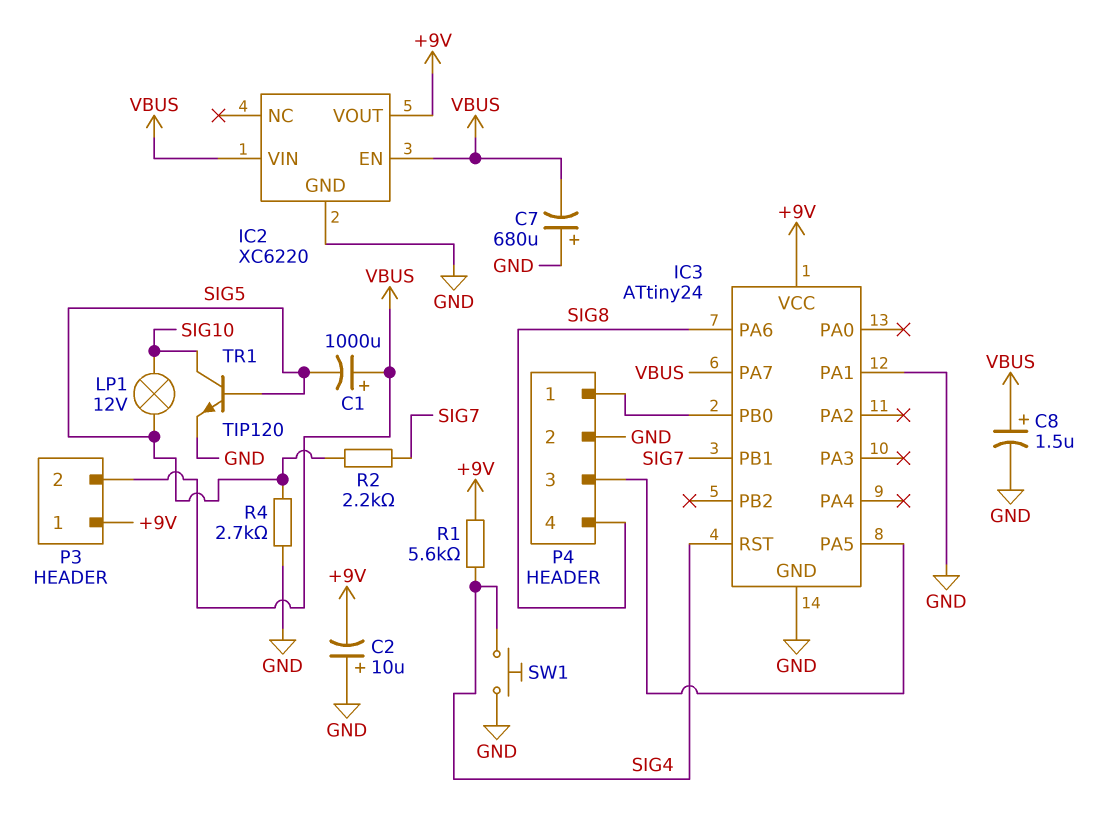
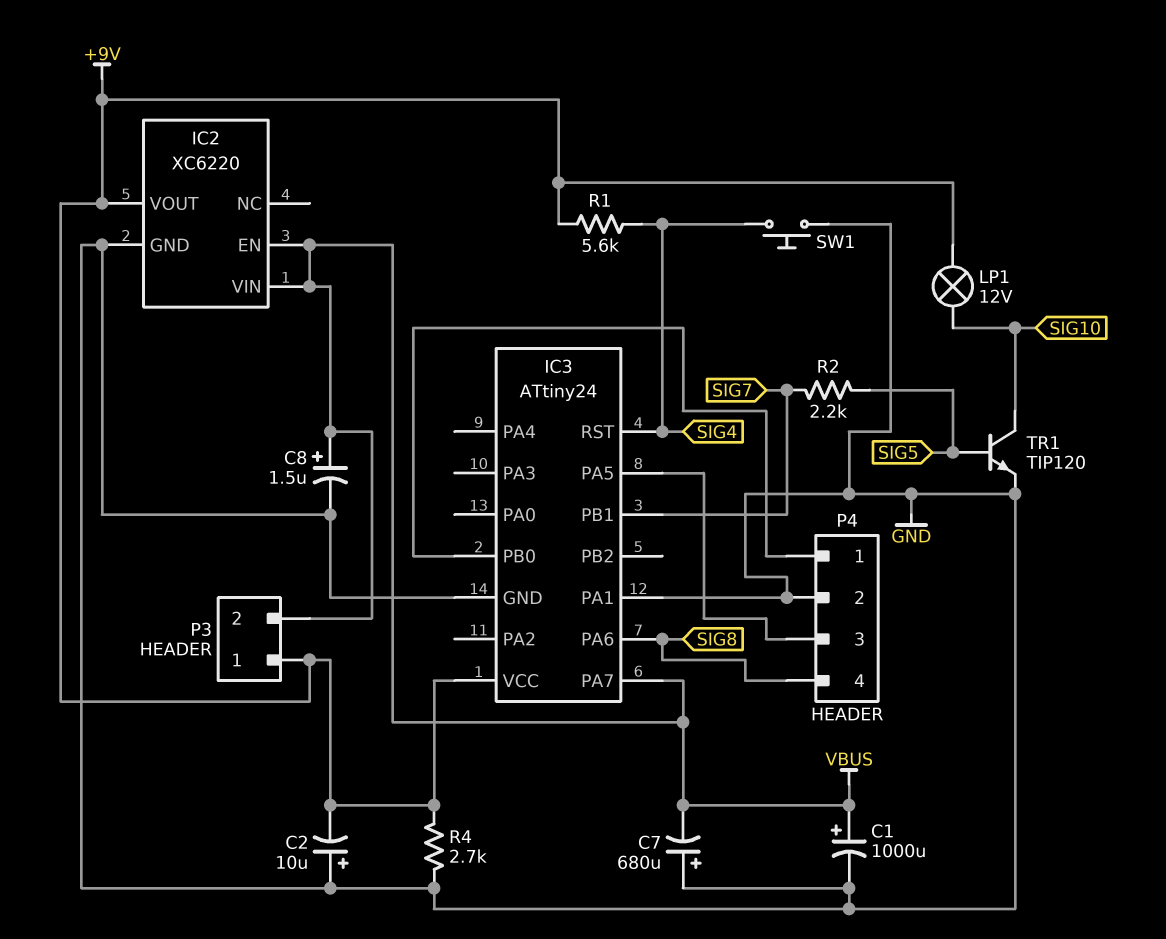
C1: 1000uF (plus VBUS, minus SIG5) -> 1000uF (plus VBUS, minus GND)
LP1: lamp 12V (SIG5, SIG10) -> lamp 12V (+9V, SIG10)
R4: 2.7k (GND, SIG5) -> 2.7k (+9V, GND)

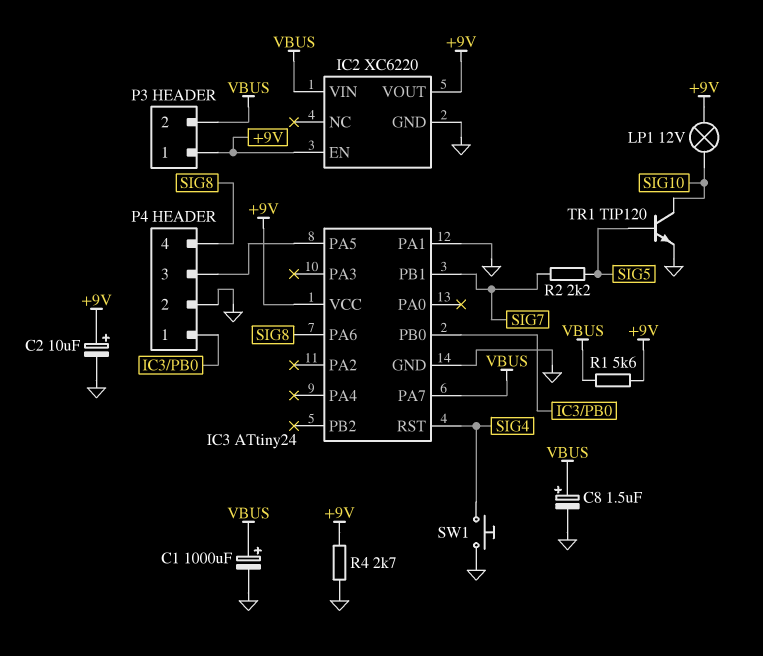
C2: 10uF (plus GND, minus +9V) -> 10uF (plus +9V, minus GND)
C7: 680uF (plus GND, minus VBUS) -> none
IC2 pin EN: VBUS -> +9V
R1: 5.6k (+9V, SIG4) -> 5.6k (+9V, VBUS)

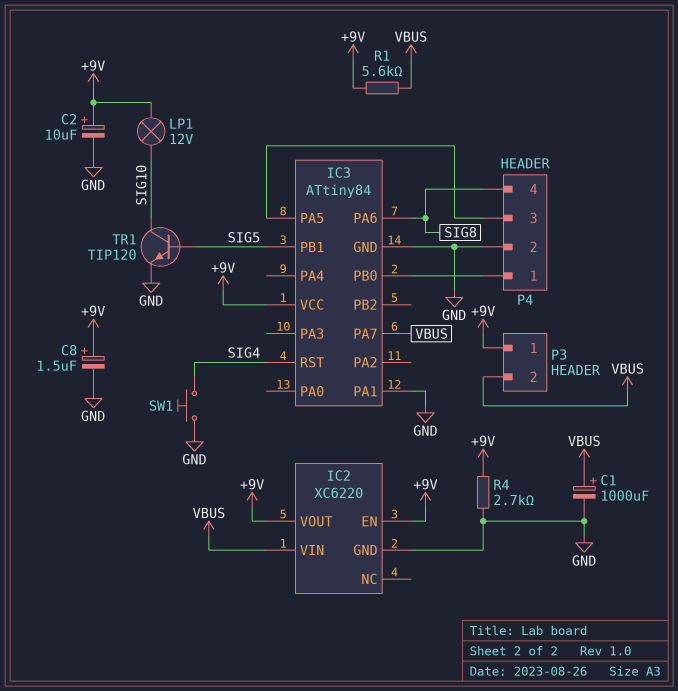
C8: 1.5uF (plus VBUS, minus GND) -> 1.5uF (plus +9V, minus GND)
IC3: ATtiny24 -> ATtiny84
IC3 pin PB1: SIG7 -> SIG5
R2: 2.2k (SIG5, SIG7) -> none

